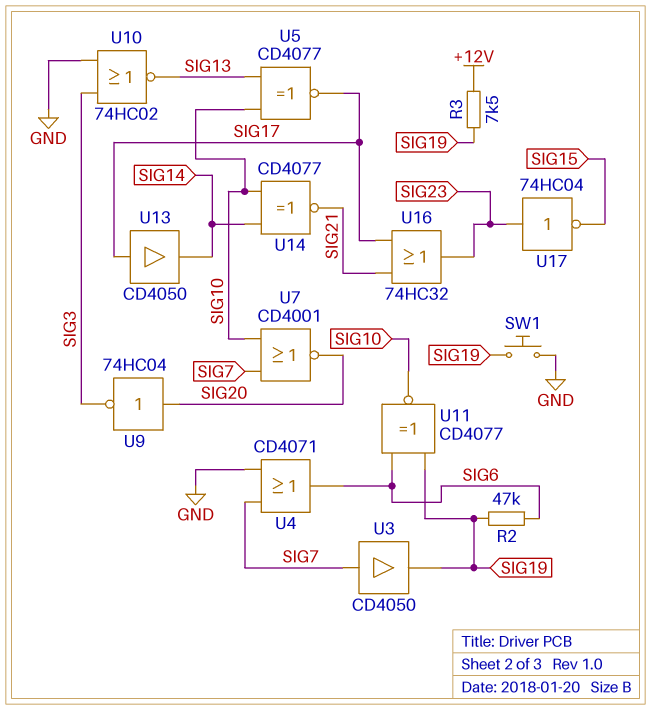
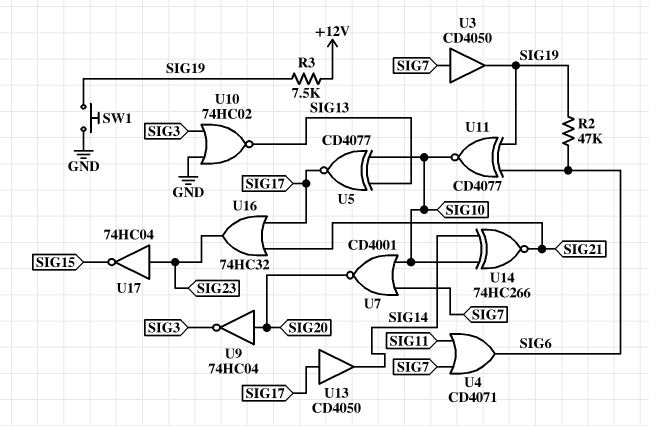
U4: OR CD4071 (in GND, in SIG7, out SIG6) -> OR CD4071 (in SIG7, in SIG11, out SIG6)
U14: XNOR CD4077 (in SIG10, in SIG14, out SIG21) -> XNOR 74HC266 (in SIG10, in SIG14, out SIG21)

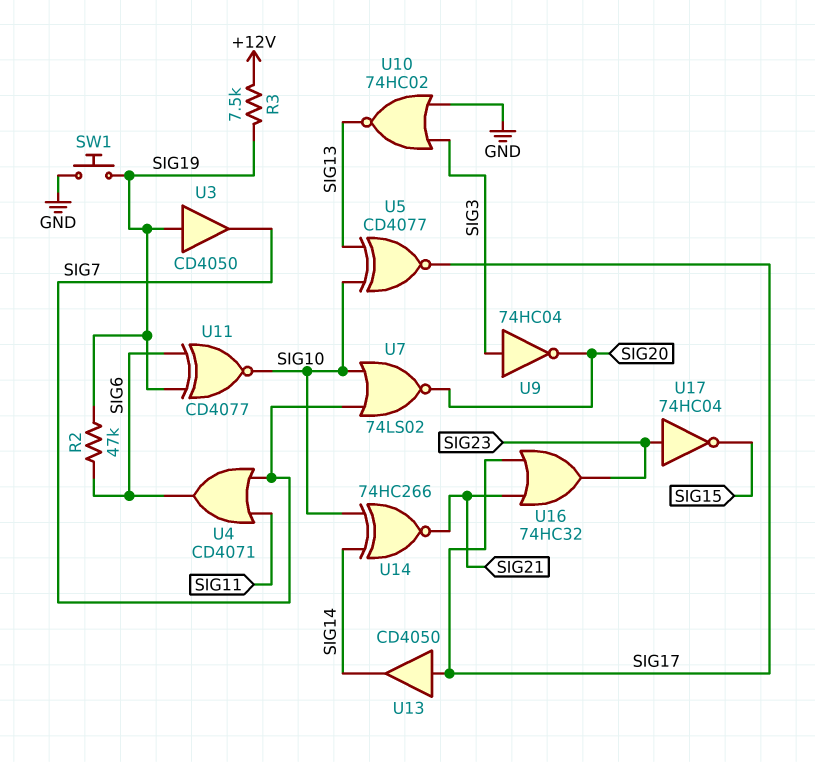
U3: buffer CD4050 (in SIG7, out SIG19) -> buffer CD4050 (in SIG19, out SIG7)
U7: NOR CD4001 (in SIG7, in SIG10, out SIG20) -> NOR 74LS02 (in SIG7, in SIG10, out SIG20)
U9: NOT 74HC04 (in SIG20, out SIG3) -> NOT 74HC04 (in SIG3, out SIG20)

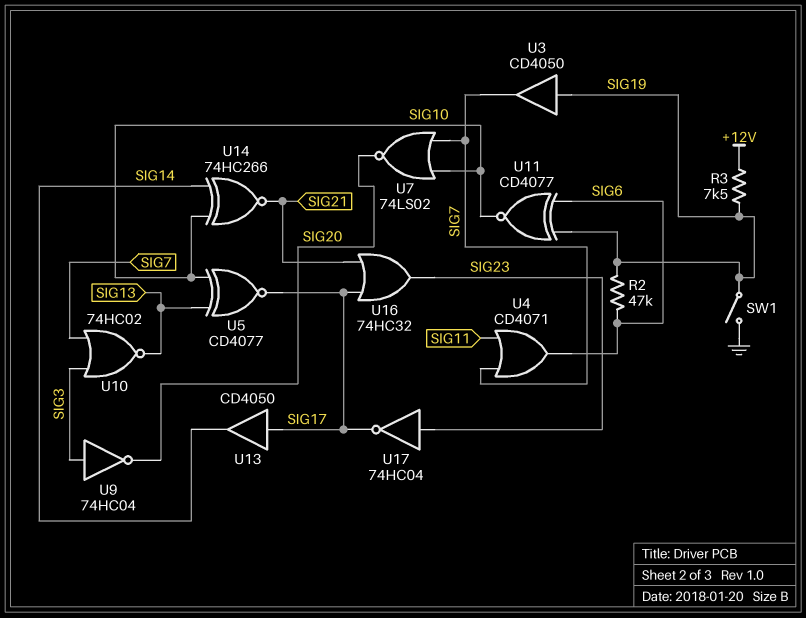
SW1: button (GND, SIG19) -> switch (GND, SIG19)
U10: NOR 74HC02 (in GND, in SIG3, out SIG13) -> NOR 74HC02 (in SIG3, in SIG7, out SIG13)
U17: NOT 74HC04 (in SIG23, out SIG15) -> NOT 74HC04 (in SIG23, out SIG17)

